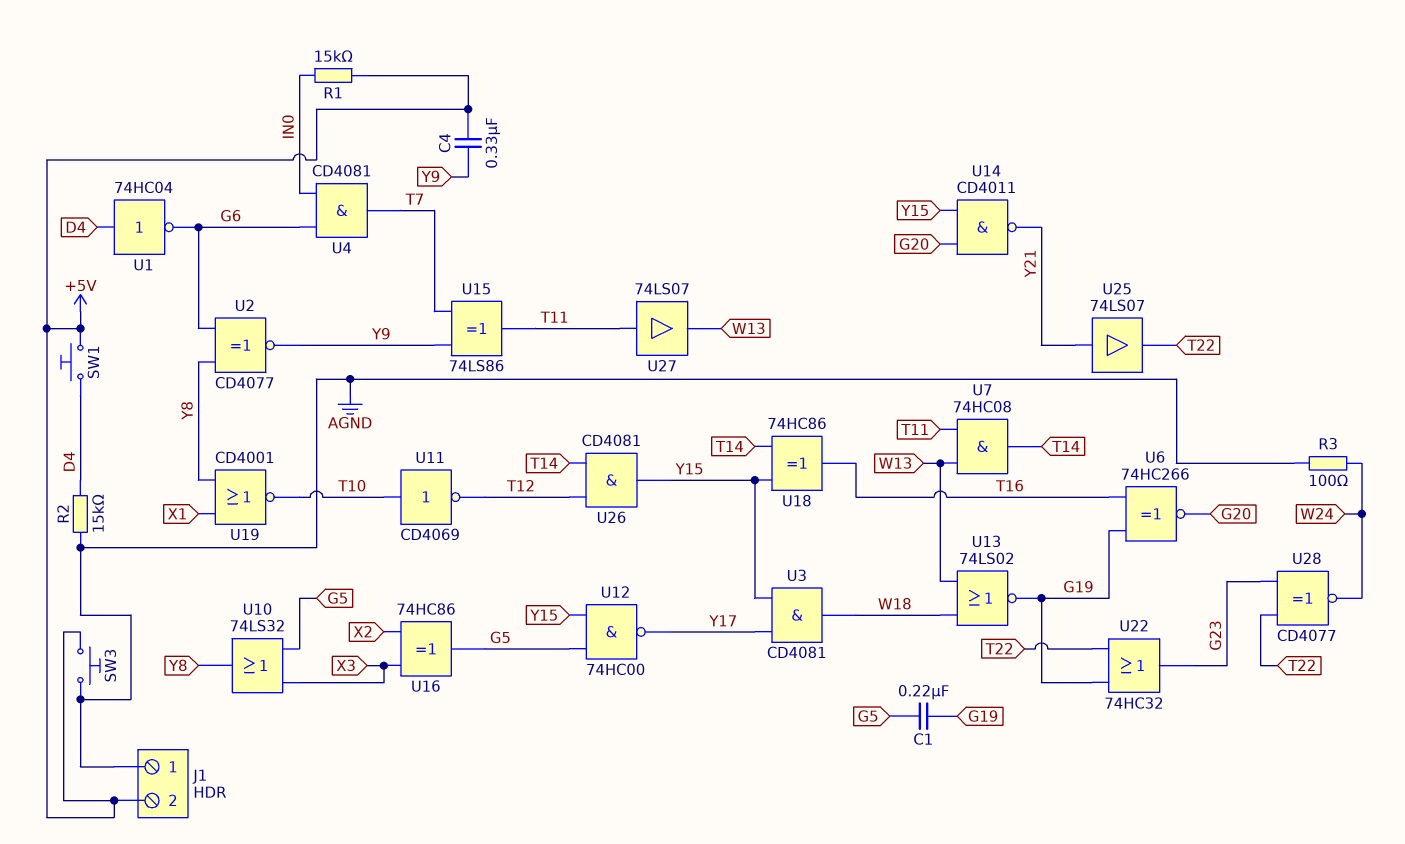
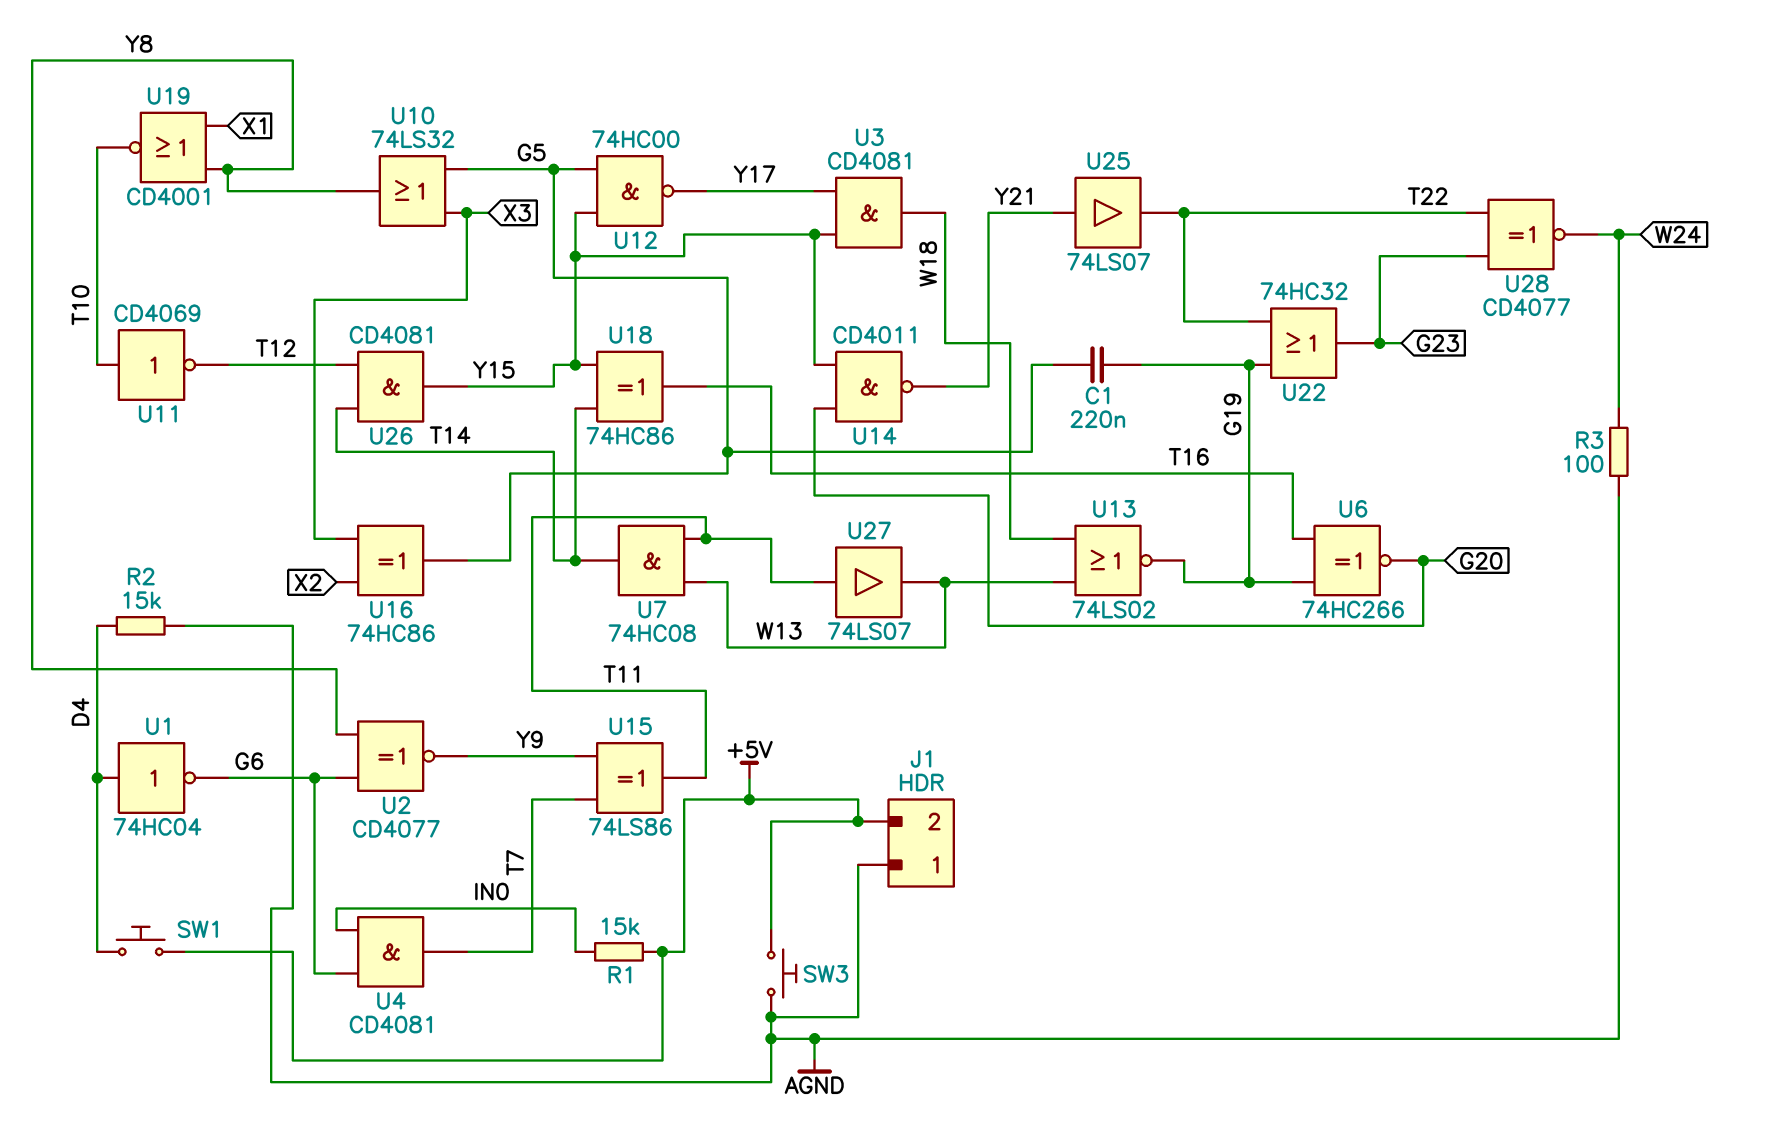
C4: 330nF (+5V, Y9) -> none

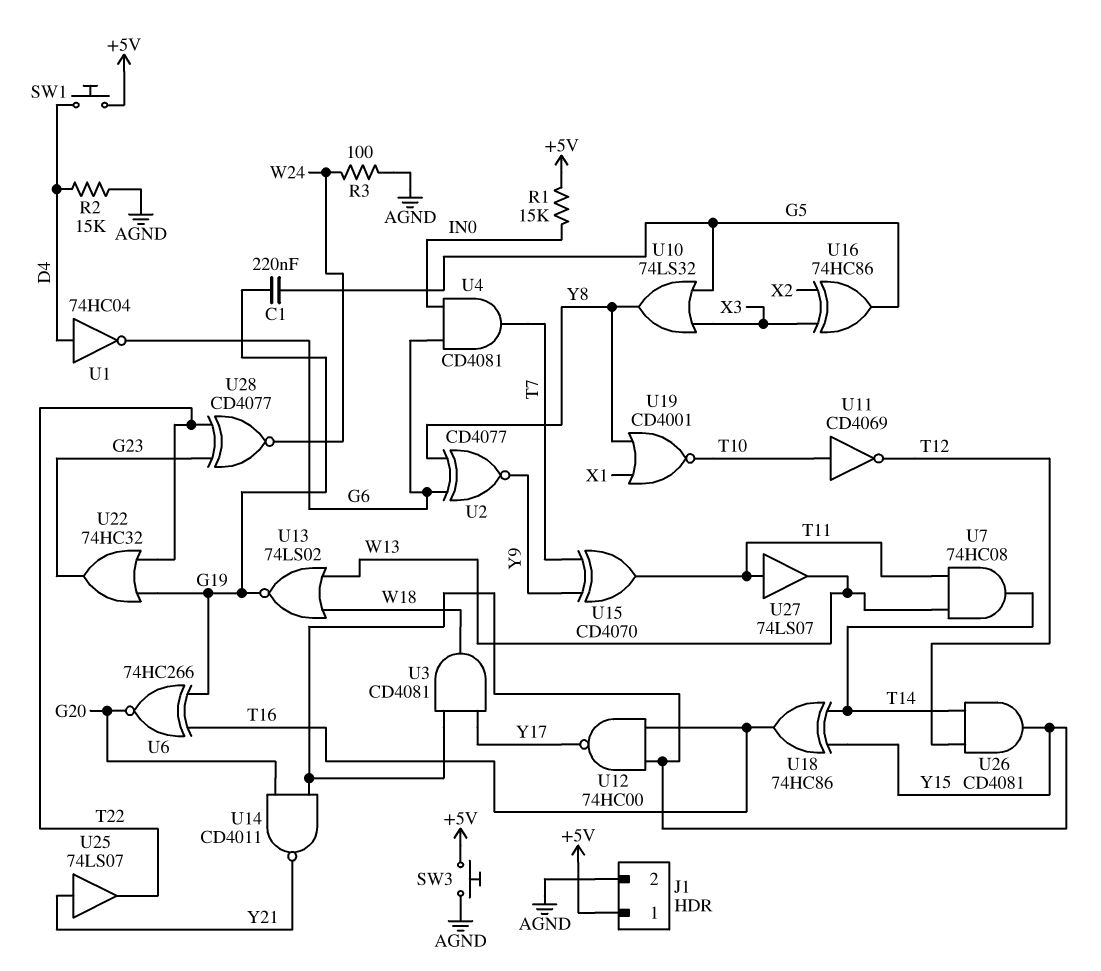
J1 pin 1: AGND -> +5V
J1 pin 2: +5V -> AGND
U12: NAND 74HC00 (in G5, in Y15, out Y17) -> NAND 74HC00 (in T16, in Y15, out Y17)
U15: XOR 74LS86 (in T7, in Y9, out T11) -> XOR CD4070 (in T7, in Y9, out T11)

